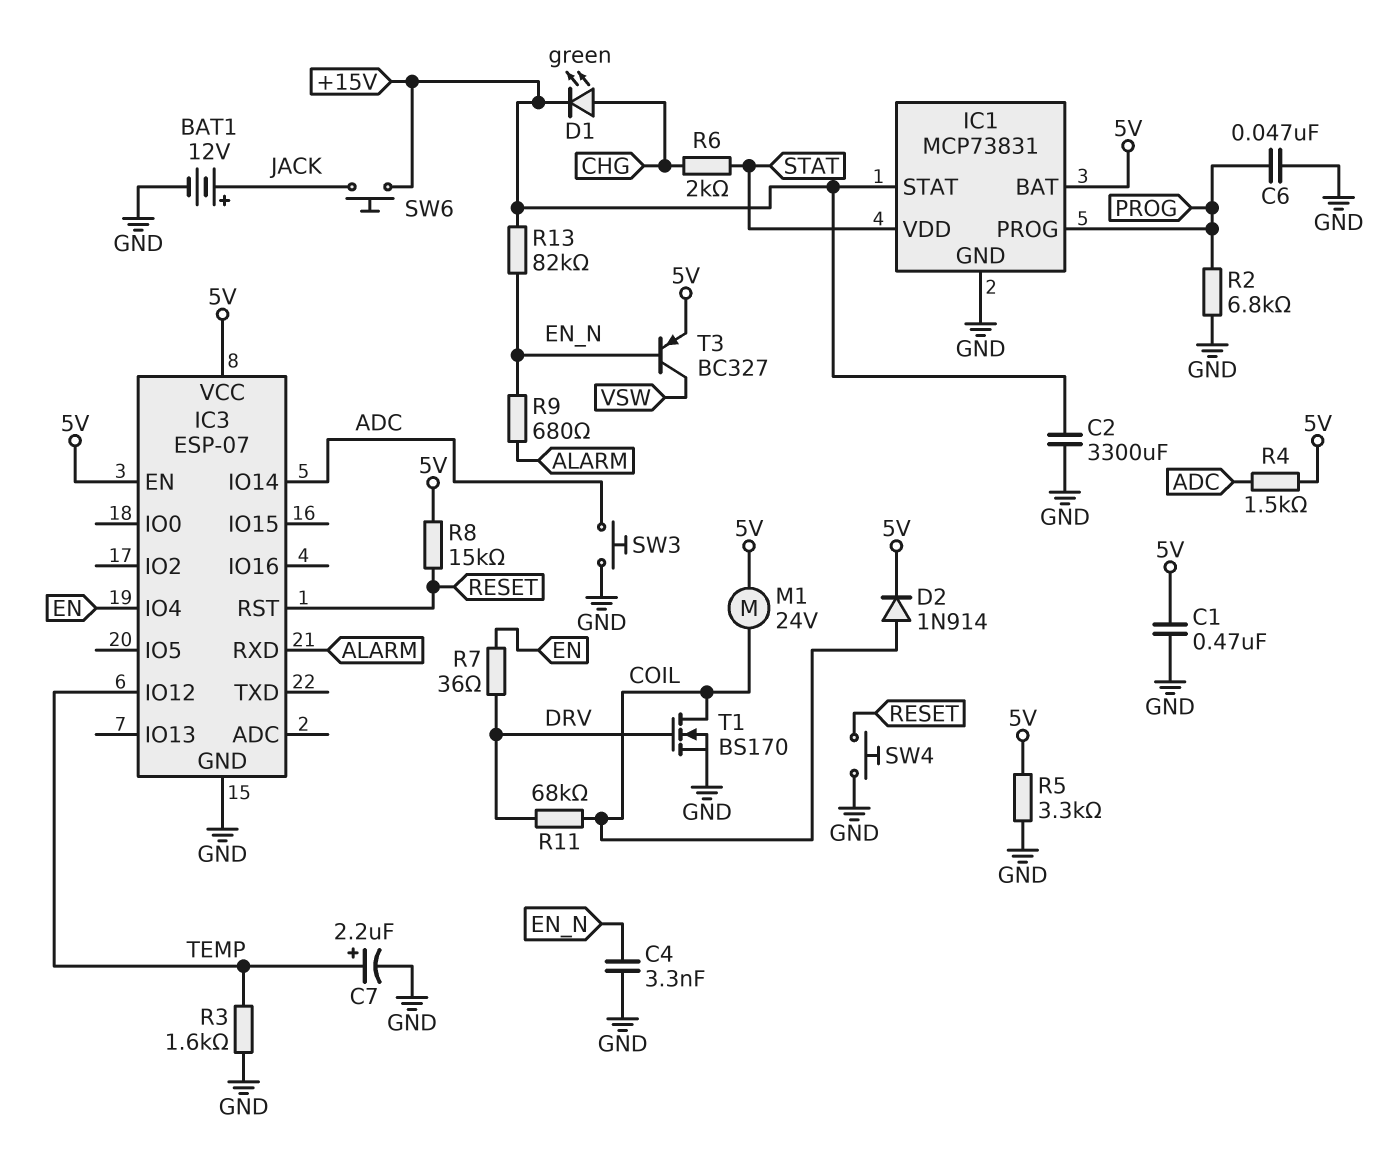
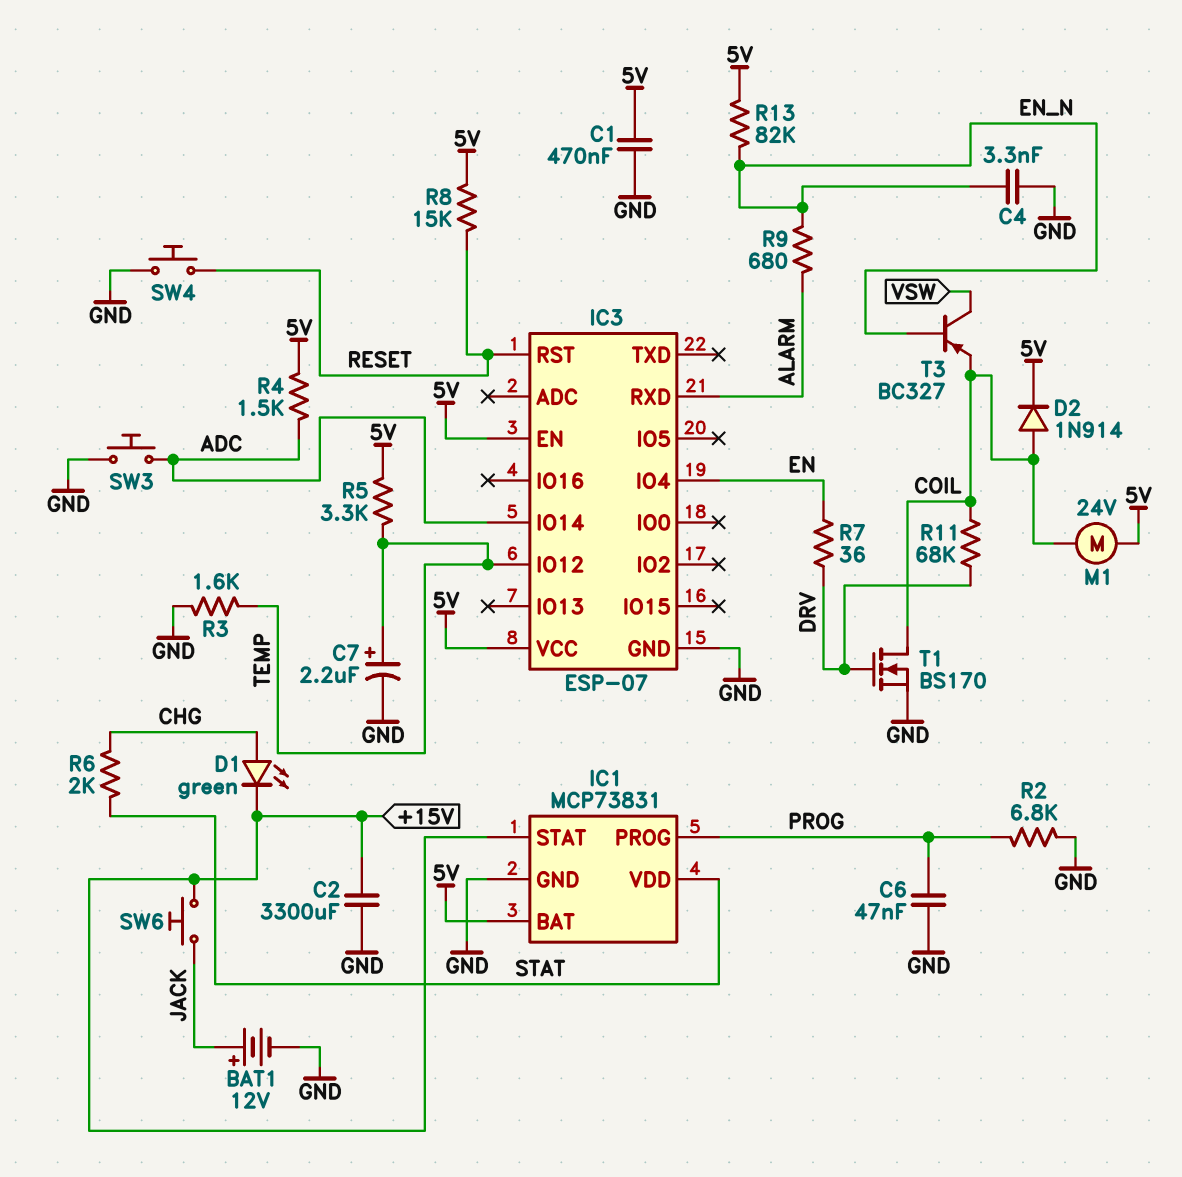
R5: 3.3k (5V, GND) -> 3.3k (5V, TEMP)
R13: 82k (+15V, EN_N) -> 82k (5V, EN_N)
T3: PNP BC327 (B EN_N, C VSW, E 5V) -> PNP BC327 (B EN_N, C VSW, E COIL)

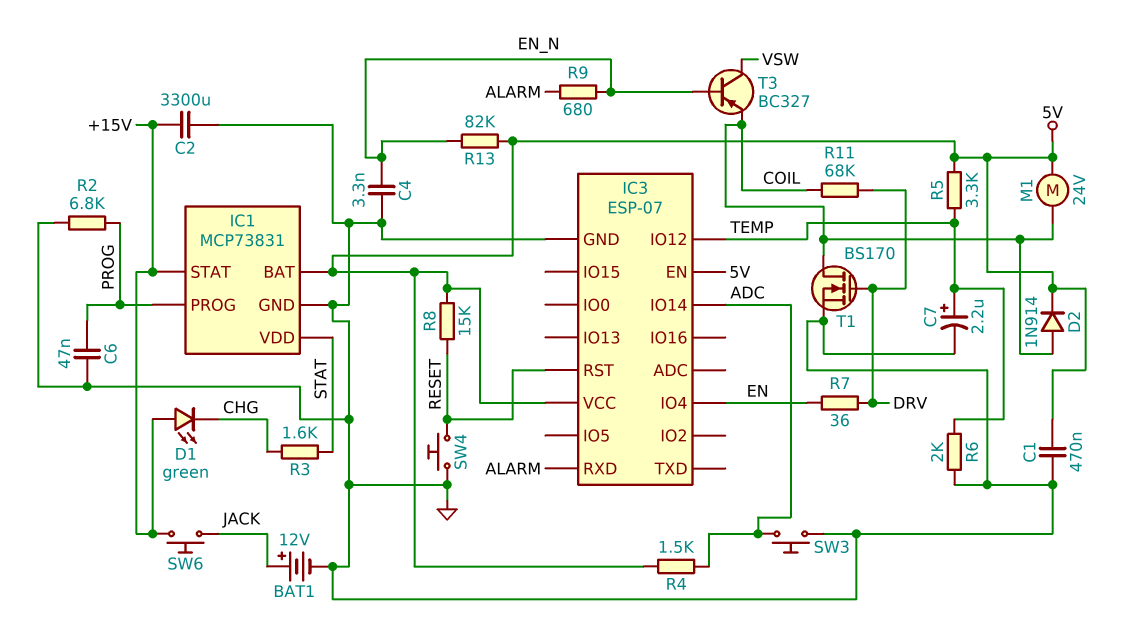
D1: LED green (A CHG, K +15V) -> LED green (A +15V, K CHG)
R3: 1.6k (GND, TEMP) -> 1.6k (CHG, STAT)
R6: 2k (CHG, STAT) -> 2k (GND, TEMP)

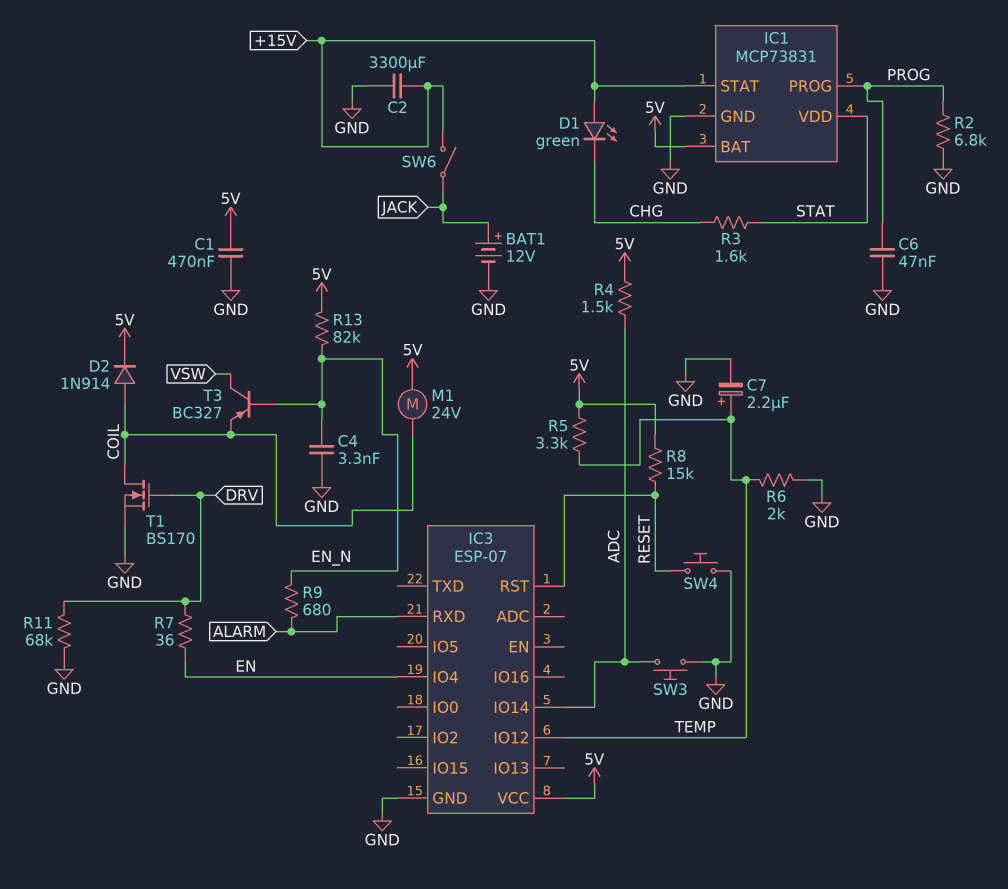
IC3 pin EN: 5V -> none
R11: 68k (COIL, DRV) -> 68k (DRV, GND)
SW6: button (+15V, JACK) -> switch (+15V, JACK)

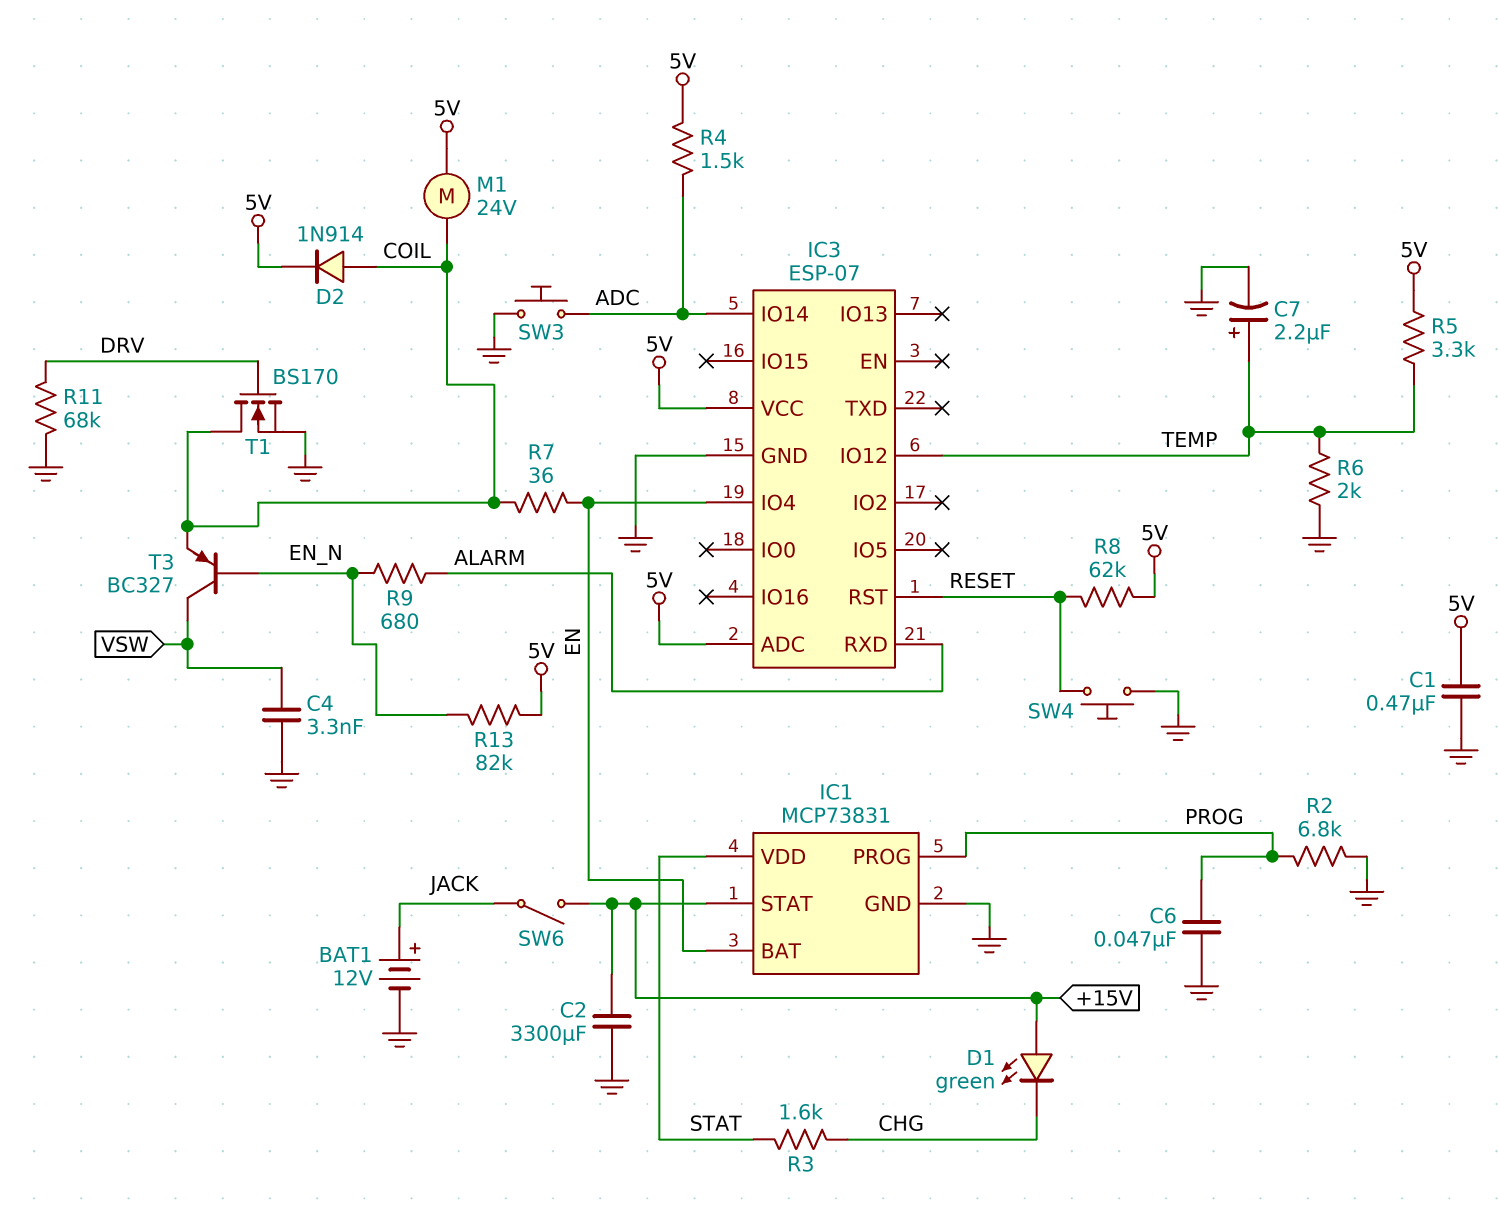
C4: 3.3nF (EN_N, GND) -> 3.3nF (GND, VSW)
IC1 pin BAT: 5V -> EN
IC3 pin ADC: none -> 5V
R7: 36 (DRV, EN) -> 36 (COIL, EN)
R8: 15k (5V, RESET) -> 62k (5V, RESET)

